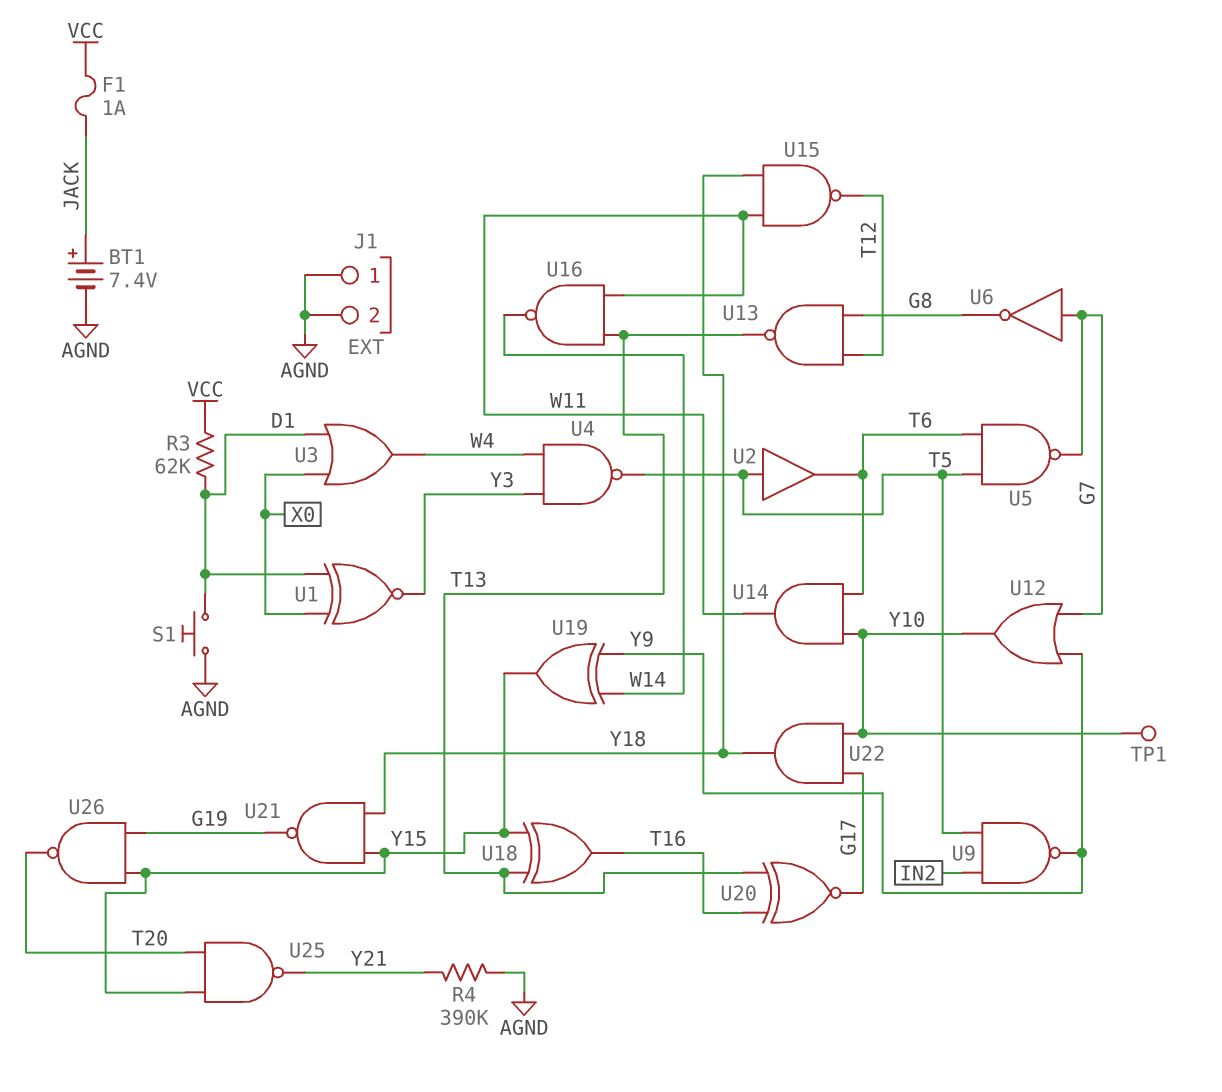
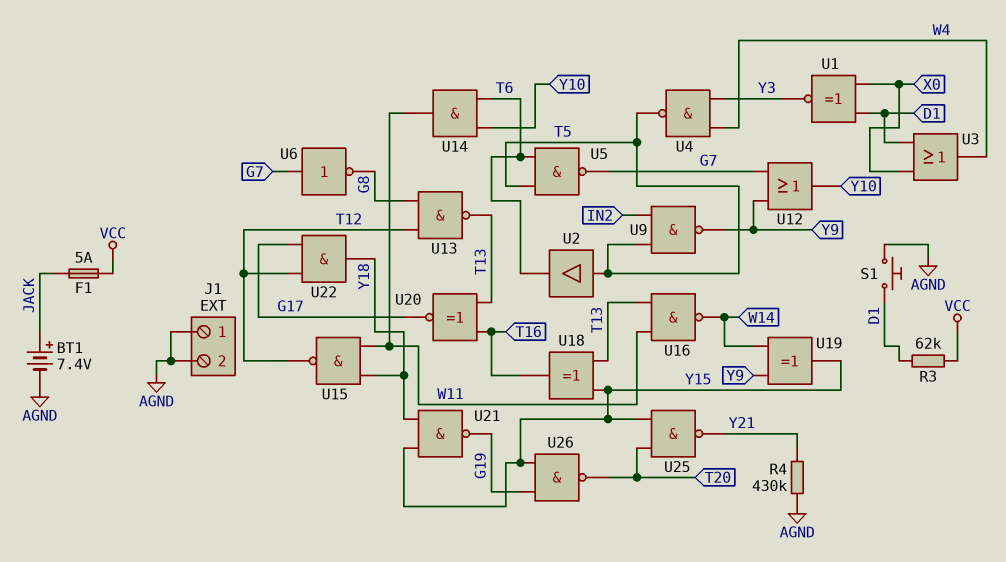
F1: 1A (JACK, VCC) -> 5A (JACK, VCC)
R4: 390k (AGND, Y21) -> 430k (AGND, Y21)
TP1: test point (Y10) -> none
U22: AND (in G17, in Y10, out Y18) -> AND (in G17, in T12, out Y18)

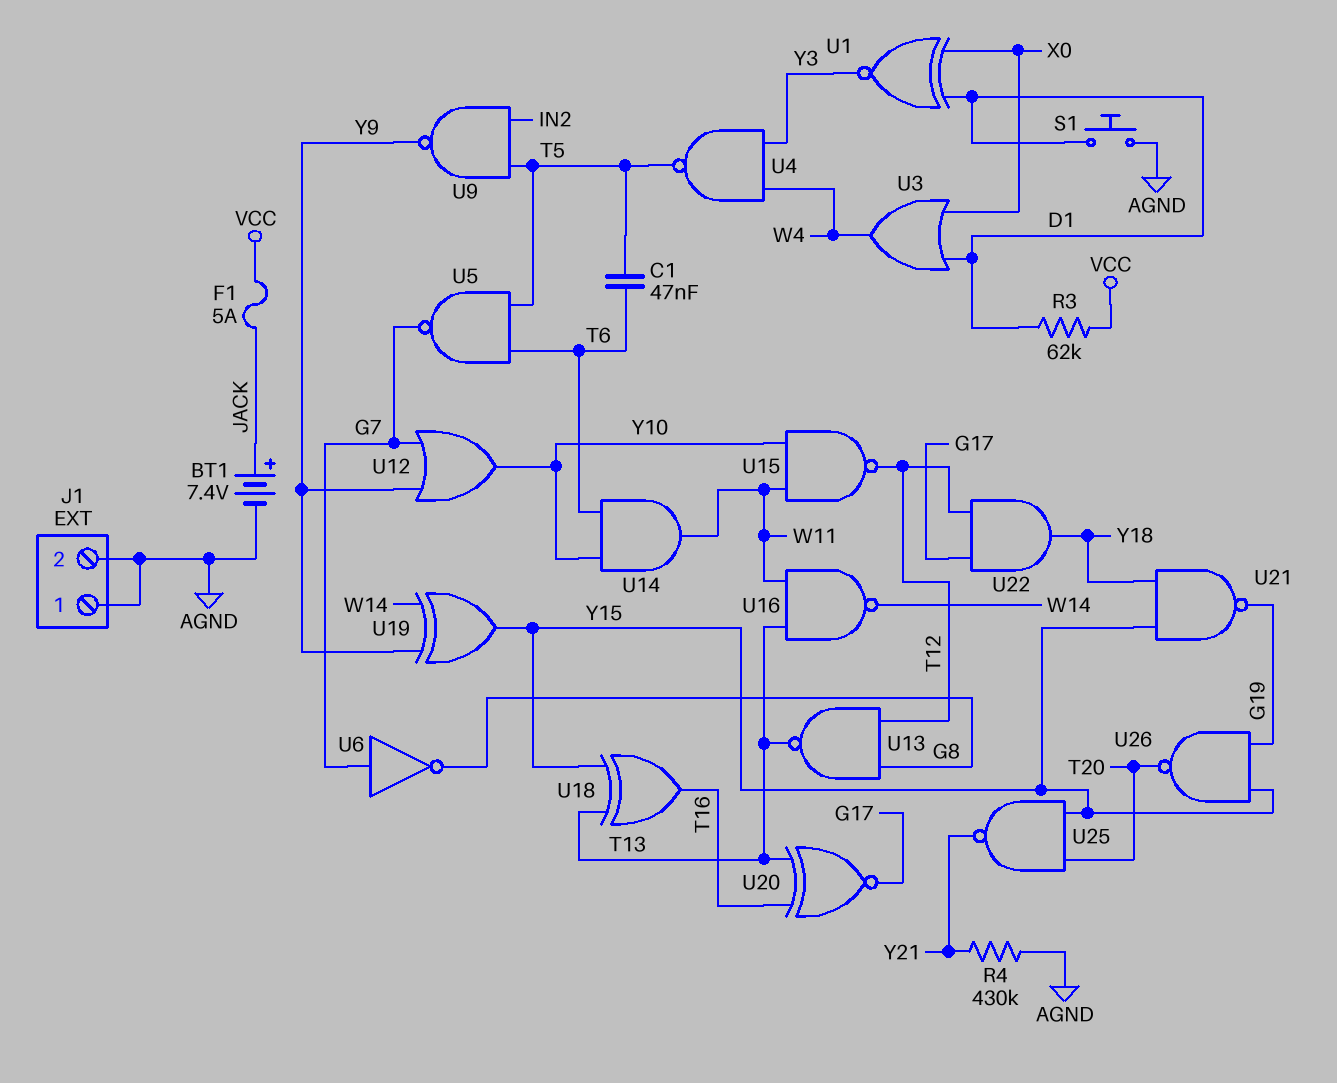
C1: none -> 47nF (T5, T6)
U2: buffer (in T5, out T6) -> none
U15: NAND (in W11, in Y18, out T12) -> NAND (in W11, in Y10, out T12)

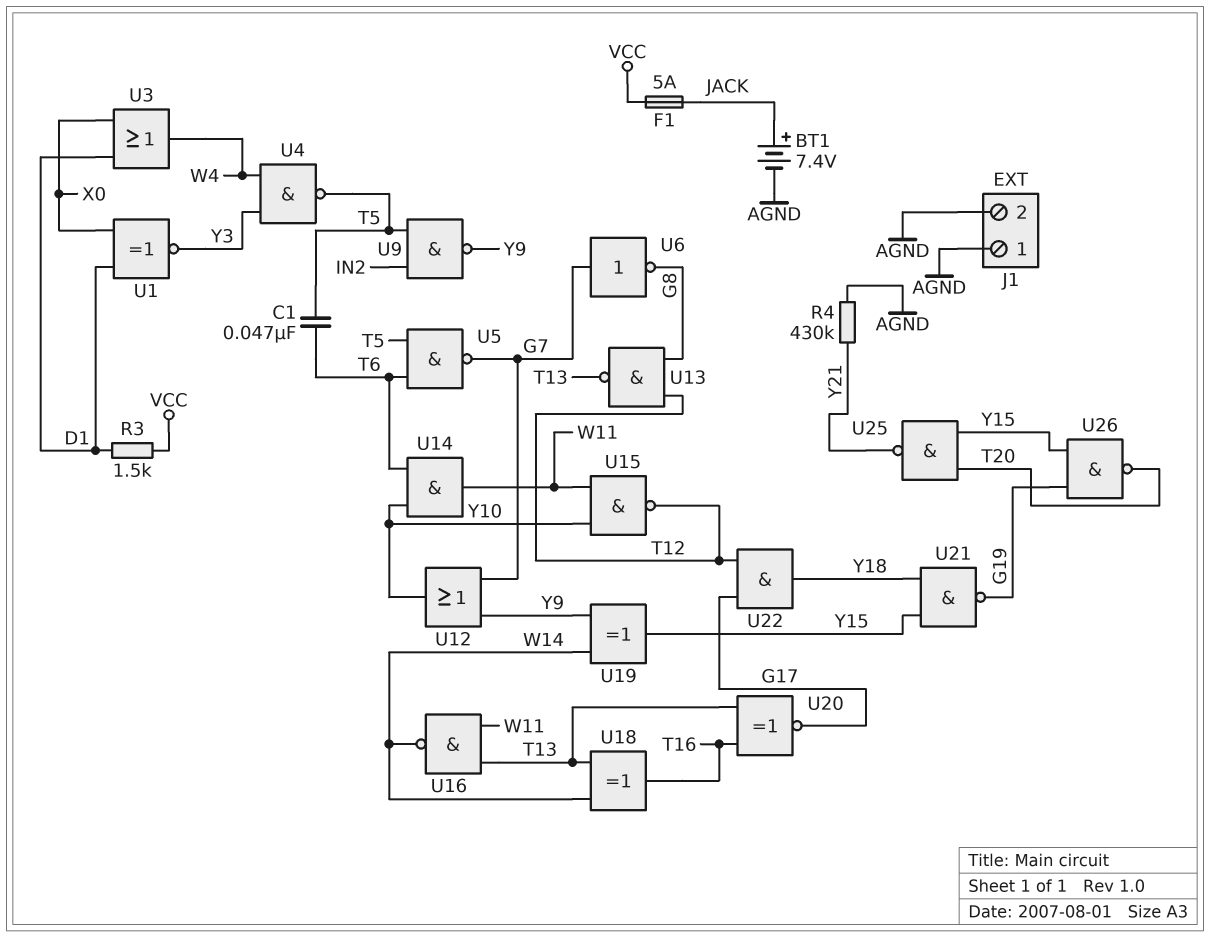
R3: 62k (D1, VCC) -> 1.5k (D1, VCC)
S1: button (AGND, D1) -> none
U18: XOR (in T13, in Y15, out T16) -> XOR (in T13, in W14, out T16)

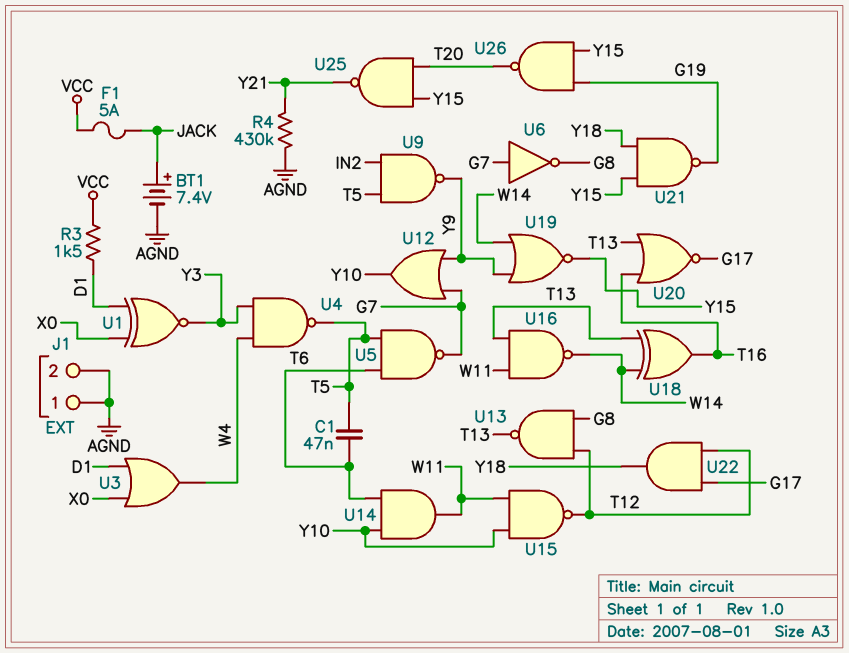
U19: XOR (in W14, in Y9, out Y15) -> NOR (in W14, in Y9, out Y15)
U20: XNOR (in T13, in T16, out G17) -> NOR (in T13, in T16, out G17)

